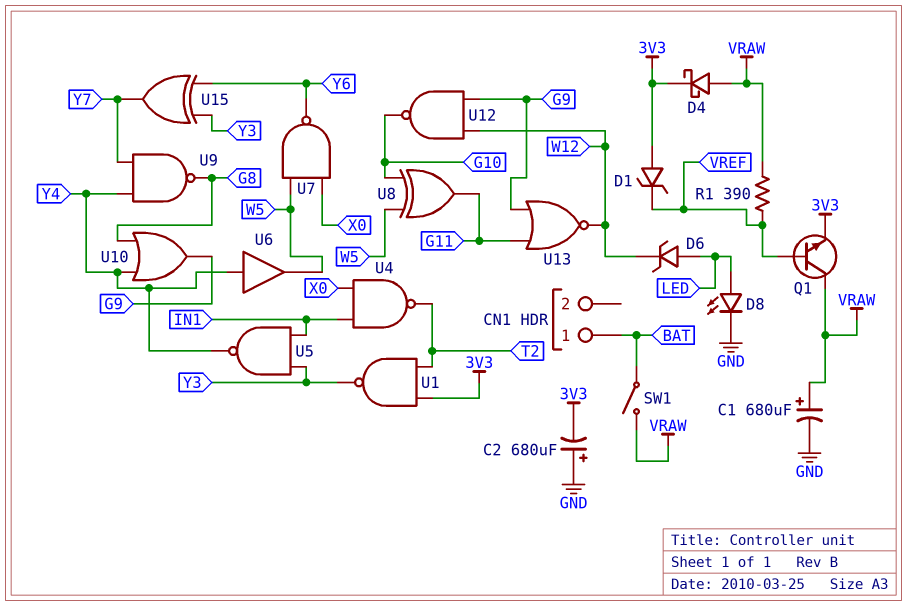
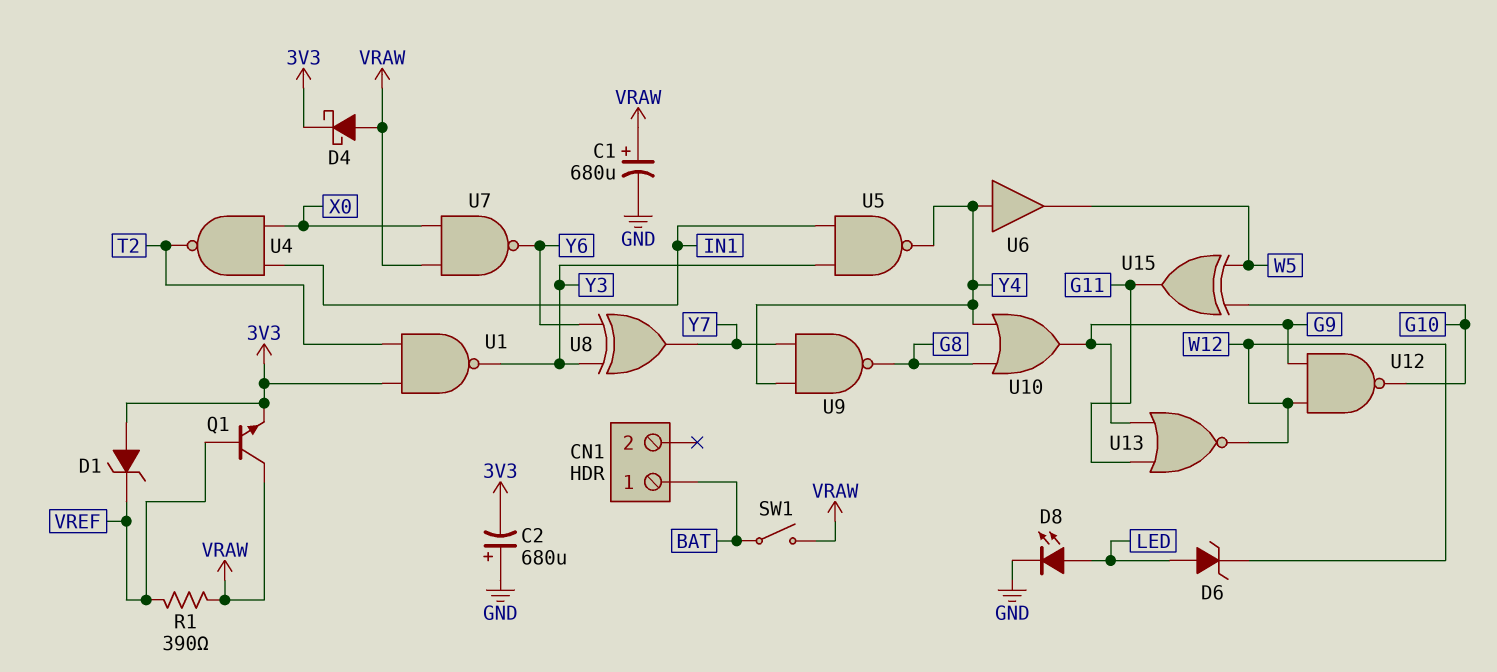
U7: NAND (in W5, in X0, out Y6) -> NAND (in VRAW, in X0, out Y6)
U8: XOR (in G10, in W5, out G11) -> XOR (in Y3, in Y6, out Y7)
U15: XOR (in Y3, in Y6, out Y7) -> XOR (in G10, in W5, out G11)

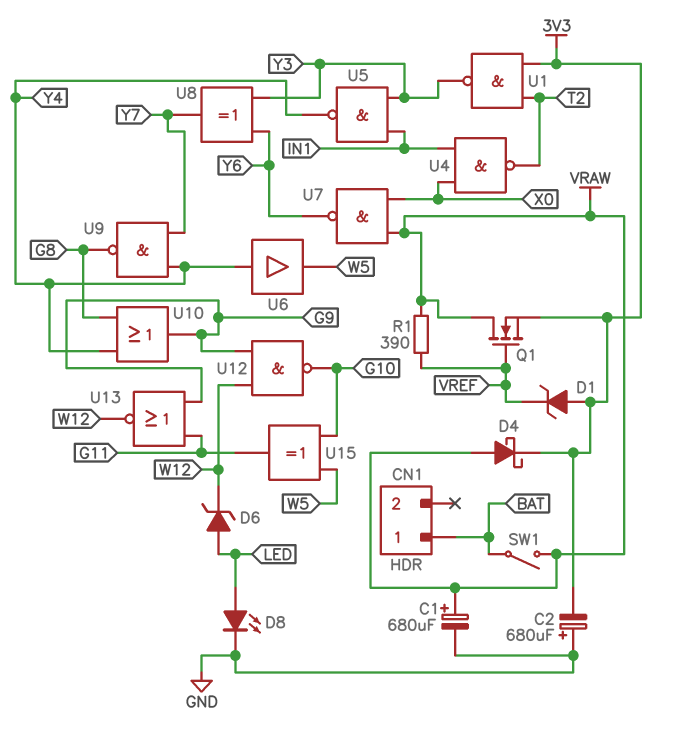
Q1: NPN (B VREF, C VRAW, E 3V3) -> NMOS (G VREF, D VRAW, S 3V3)

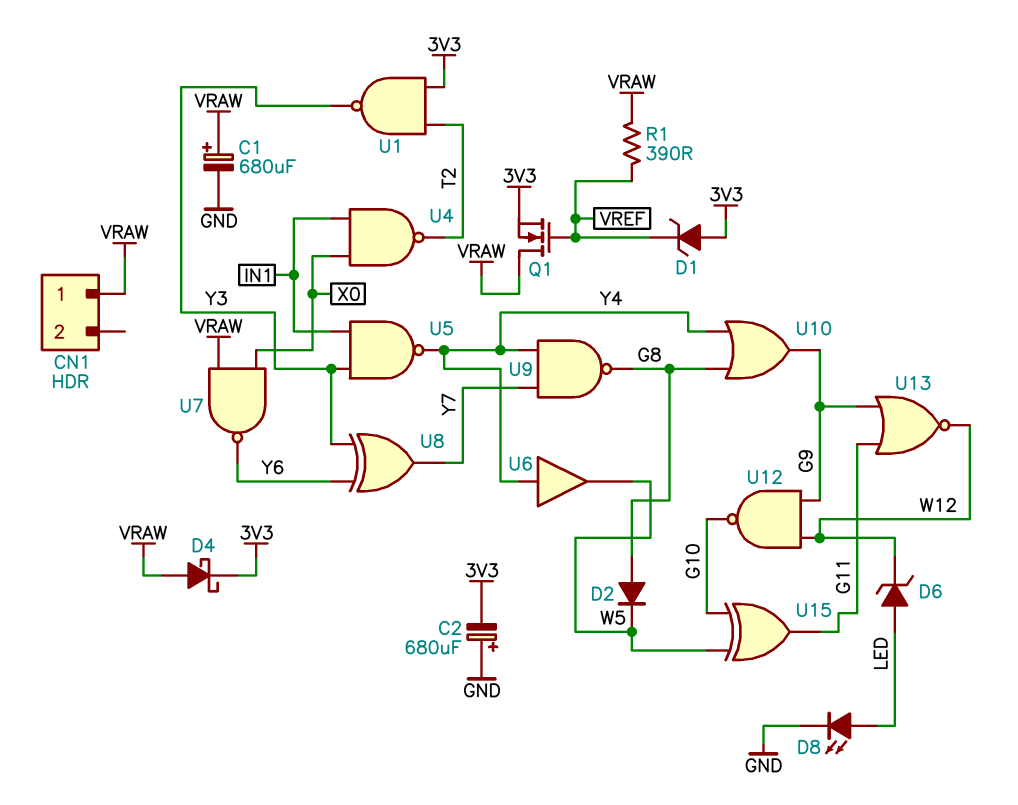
CN1 pin 1: BAT -> VRAW
D2: none -> diode (A G8, K W5)
SW1: switch (BAT, VRAW) -> none

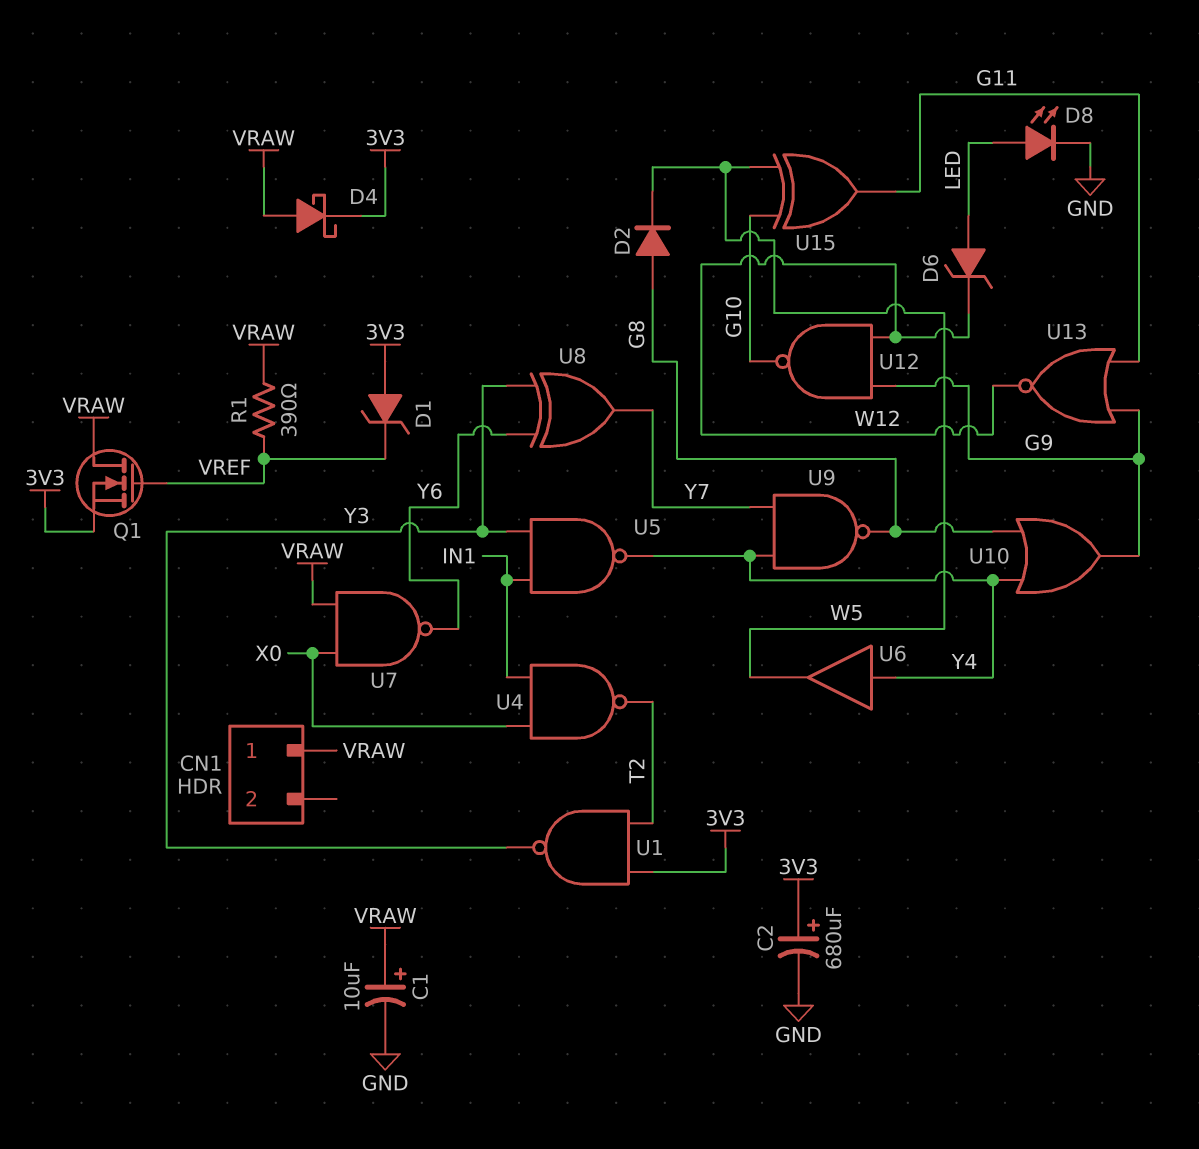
C1: 680uF (plus VRAW, minus GND) -> 10uF (plus VRAW, minus GND)
C2: 680uF (plus GND, minus 3V3) -> 680uF (plus 3V3, minus GND)

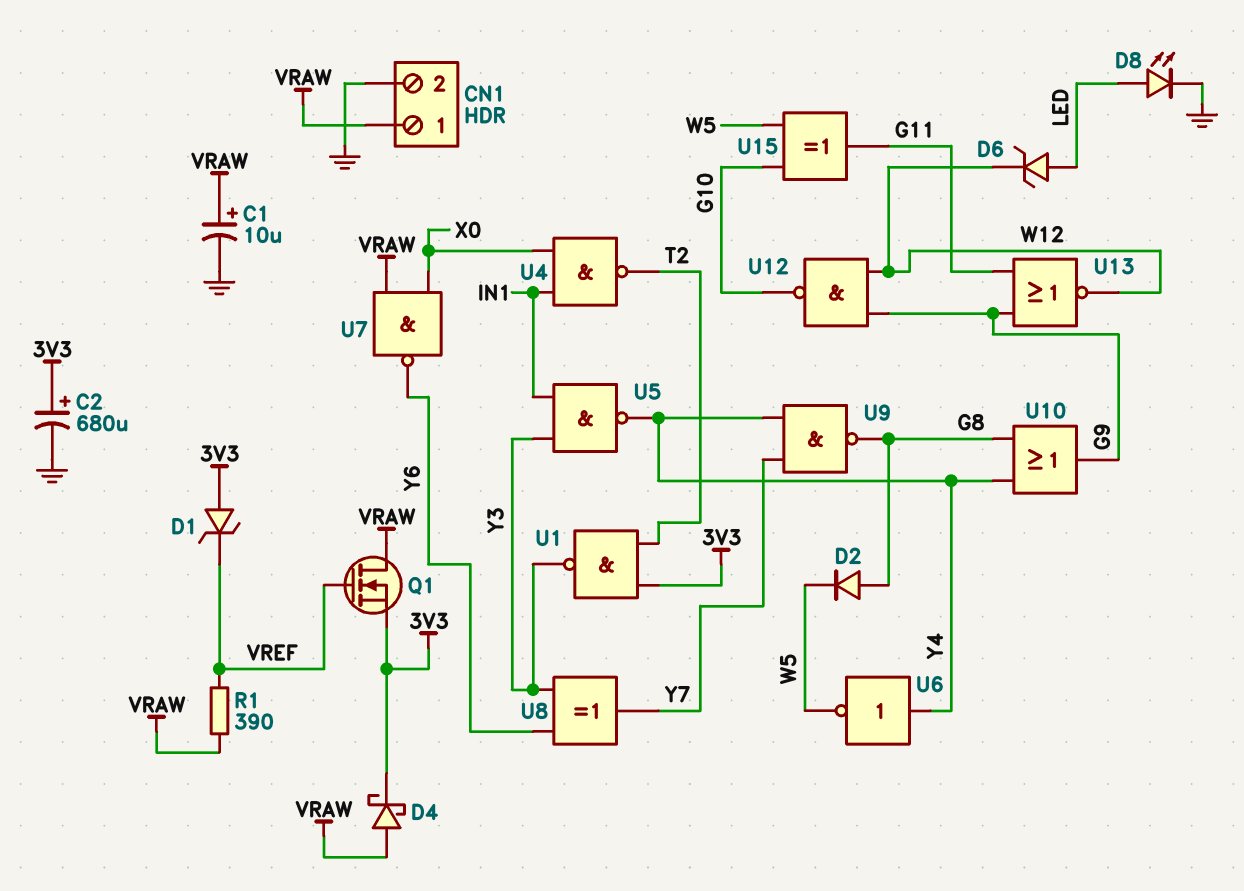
CN1 pin 2: none -> GND
U6: buffer (in Y4, out W5) -> NOT (in Y4, out W5)

